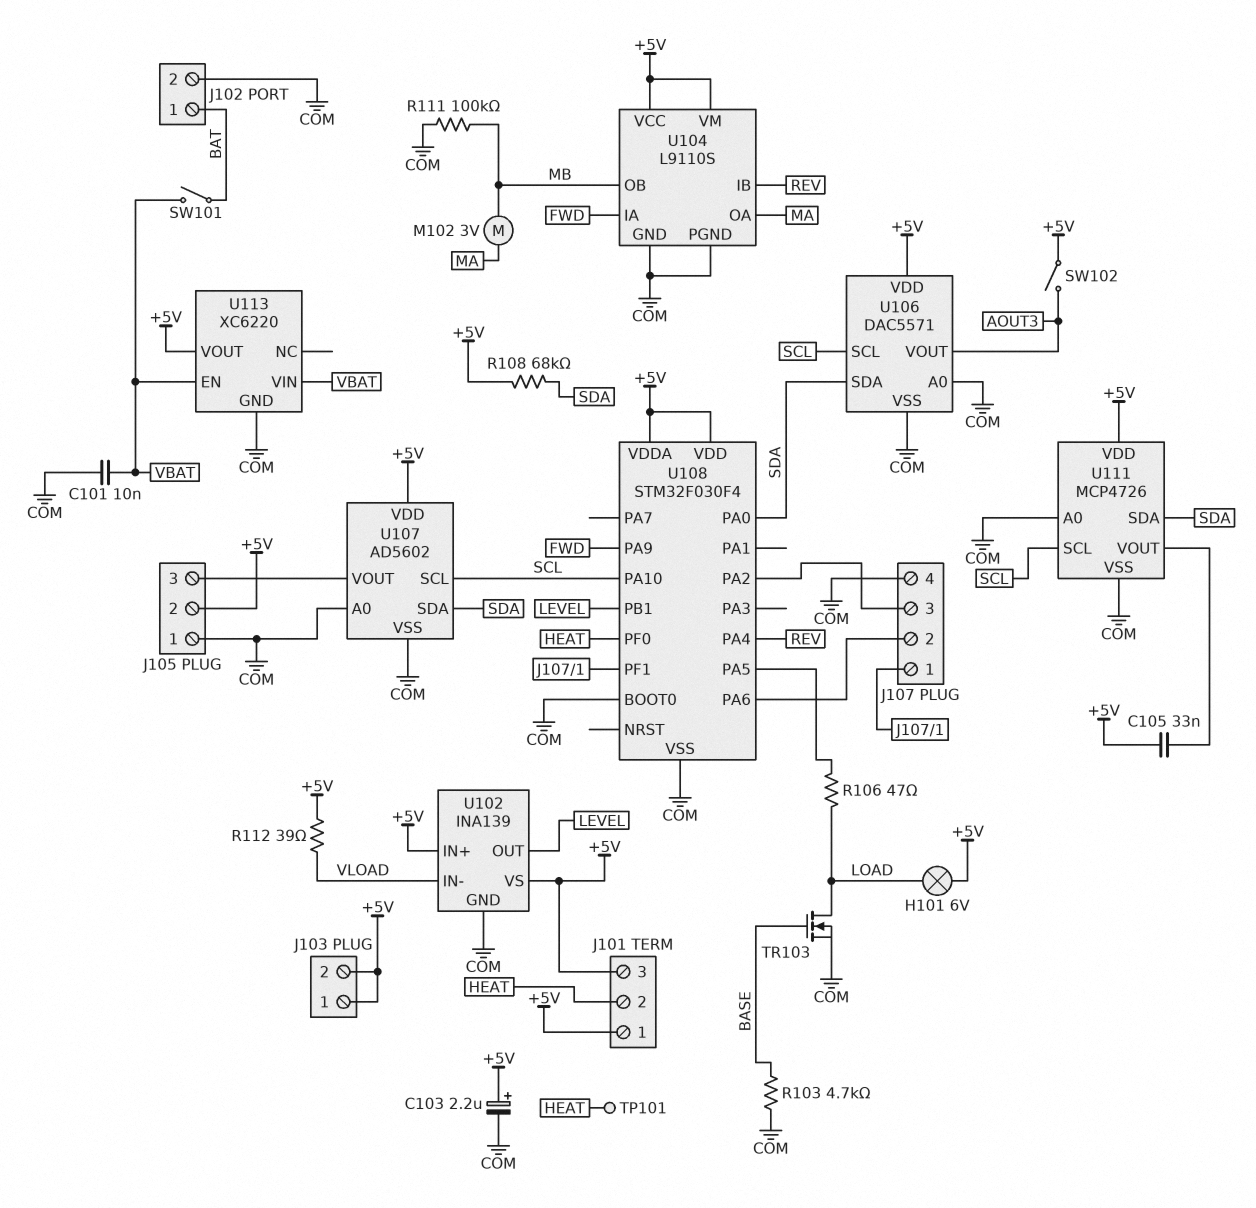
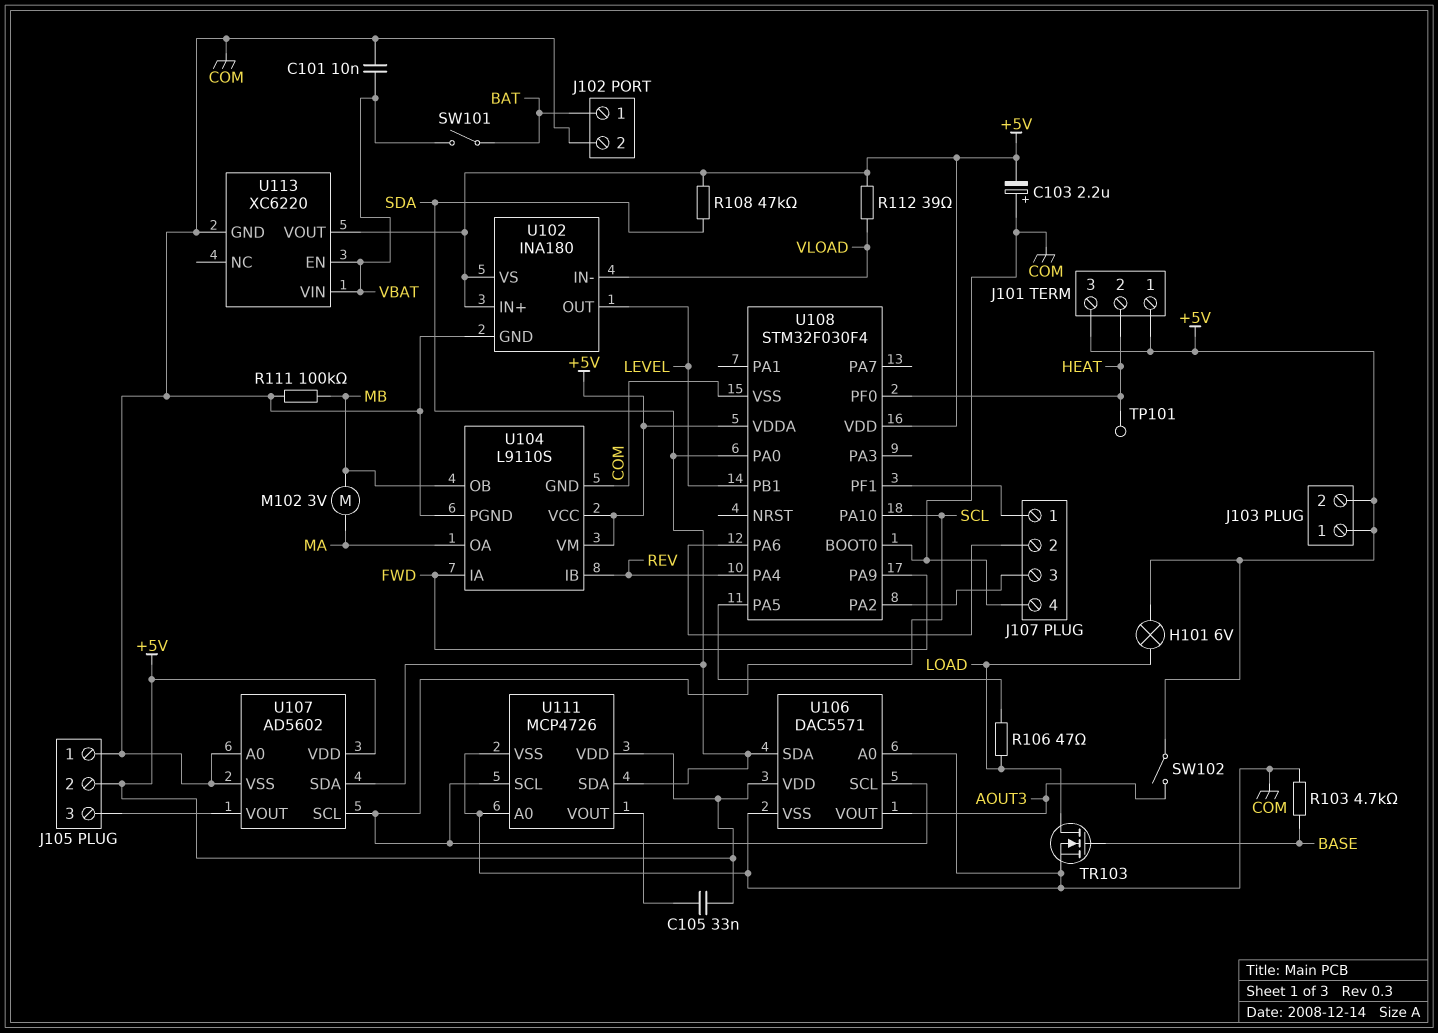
C103: 2.2uF (plus +5V, minus COM) -> 2.2uF (plus COM, minus +5V)
R108: 68k (+5V, SDA) -> 47k (+5V, SDA)
U102: INA139 -> INA180

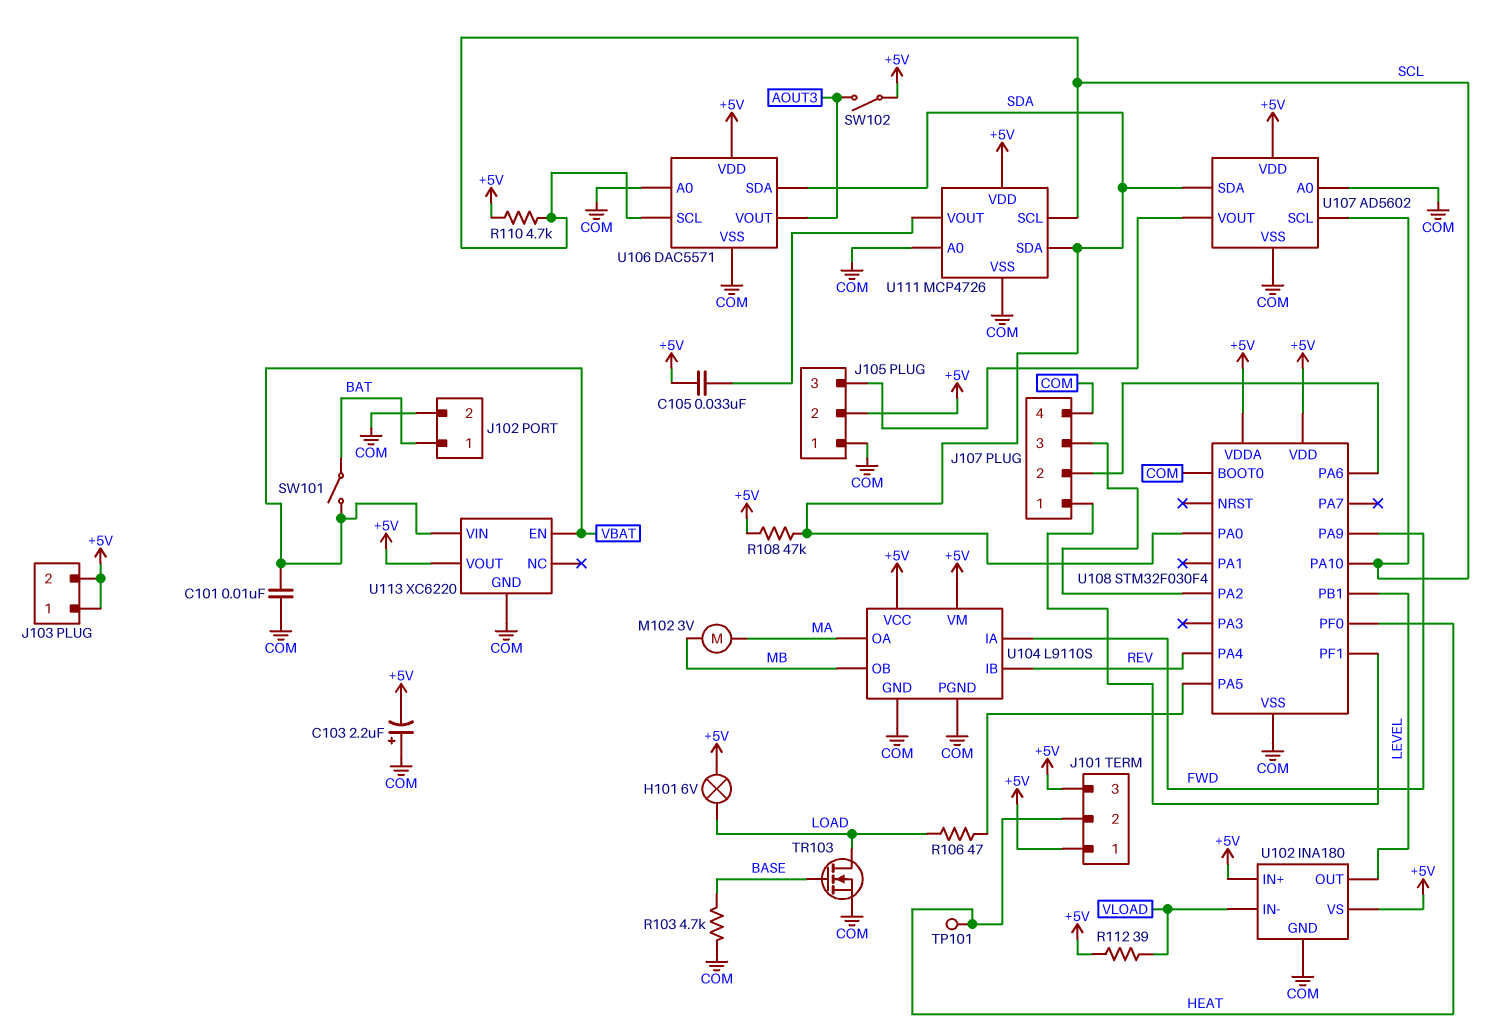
R110: none -> 4.7k (+5V, SCL)
R111: 100k (COM, MB) -> none

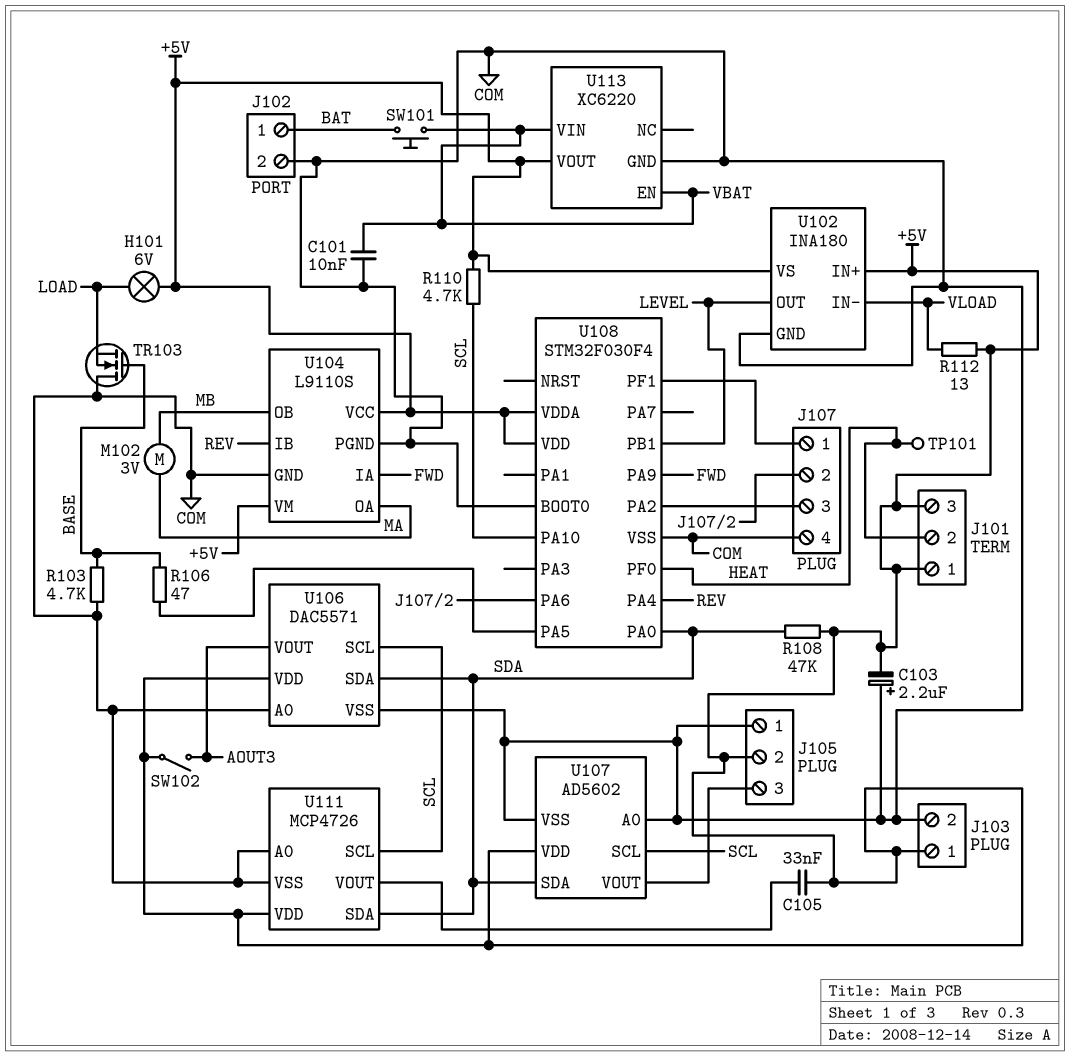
J103 pin 2: +5V -> COM
R106: 47 (LOAD, U108/PA5) -> 47 (BASE, U108/PA5)
R112: 39 (+5V, VLOAD) -> 13 (+5V, VLOAD)
SW101: switch (BAT, VBAT) -> button (BAT, VBAT)
TR103: NMOS (G BASE, D LOAD, S COM) -> NMOS (G BASE, D COM, S LOAD)

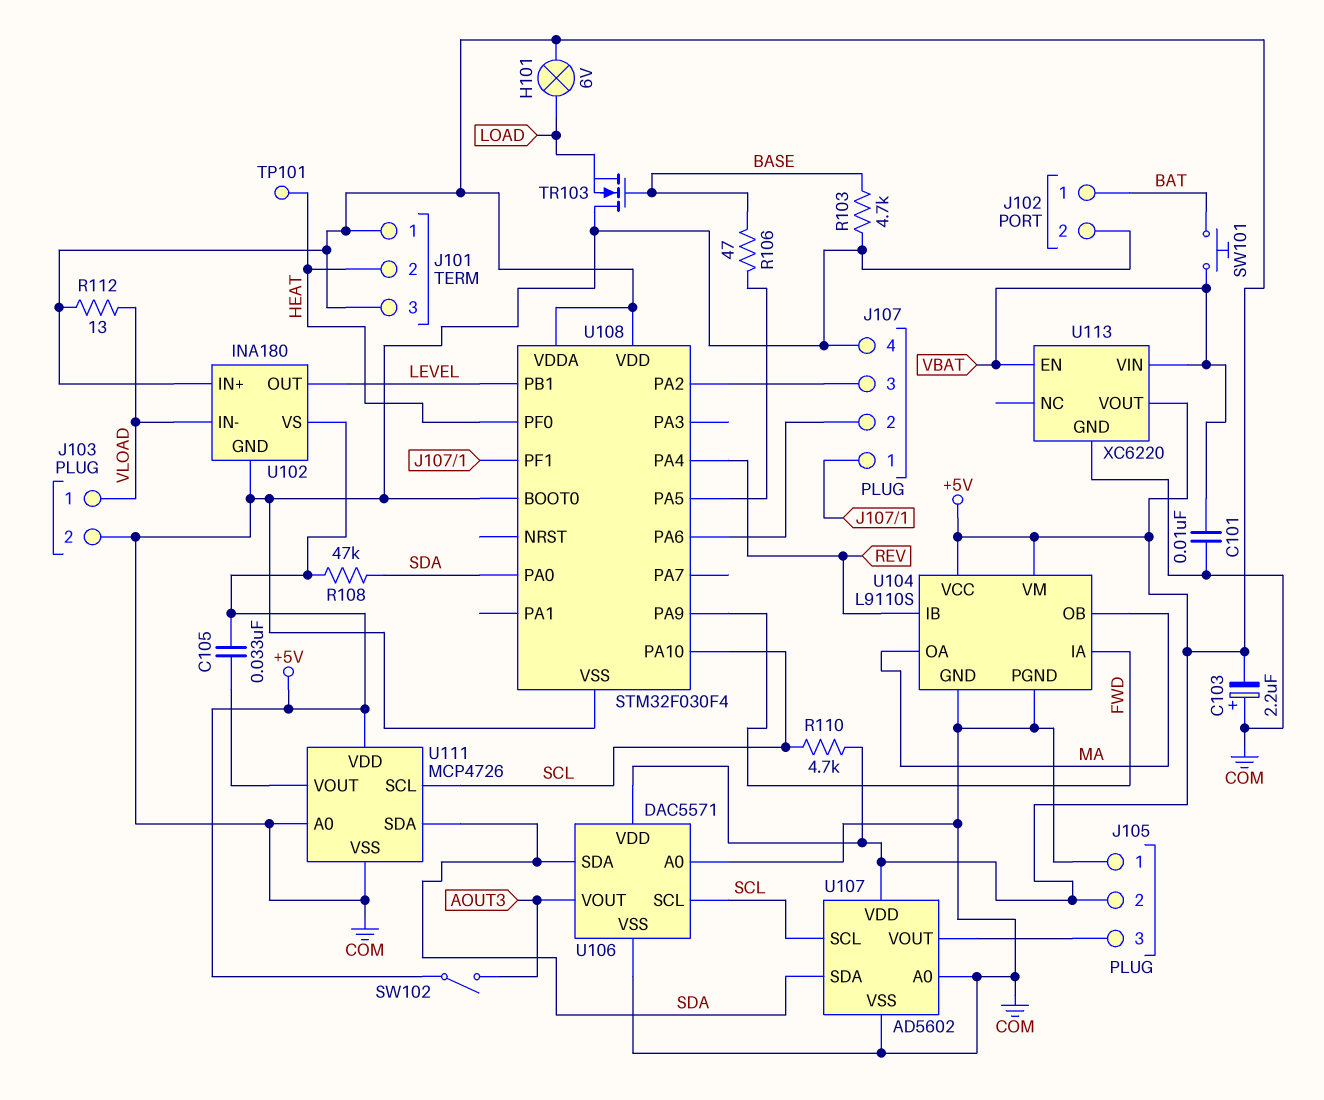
J103 pin 1: +5V -> VLOAD
M102: motor 3V (MA, MB) -> none
U104 pin OB: MB -> MA

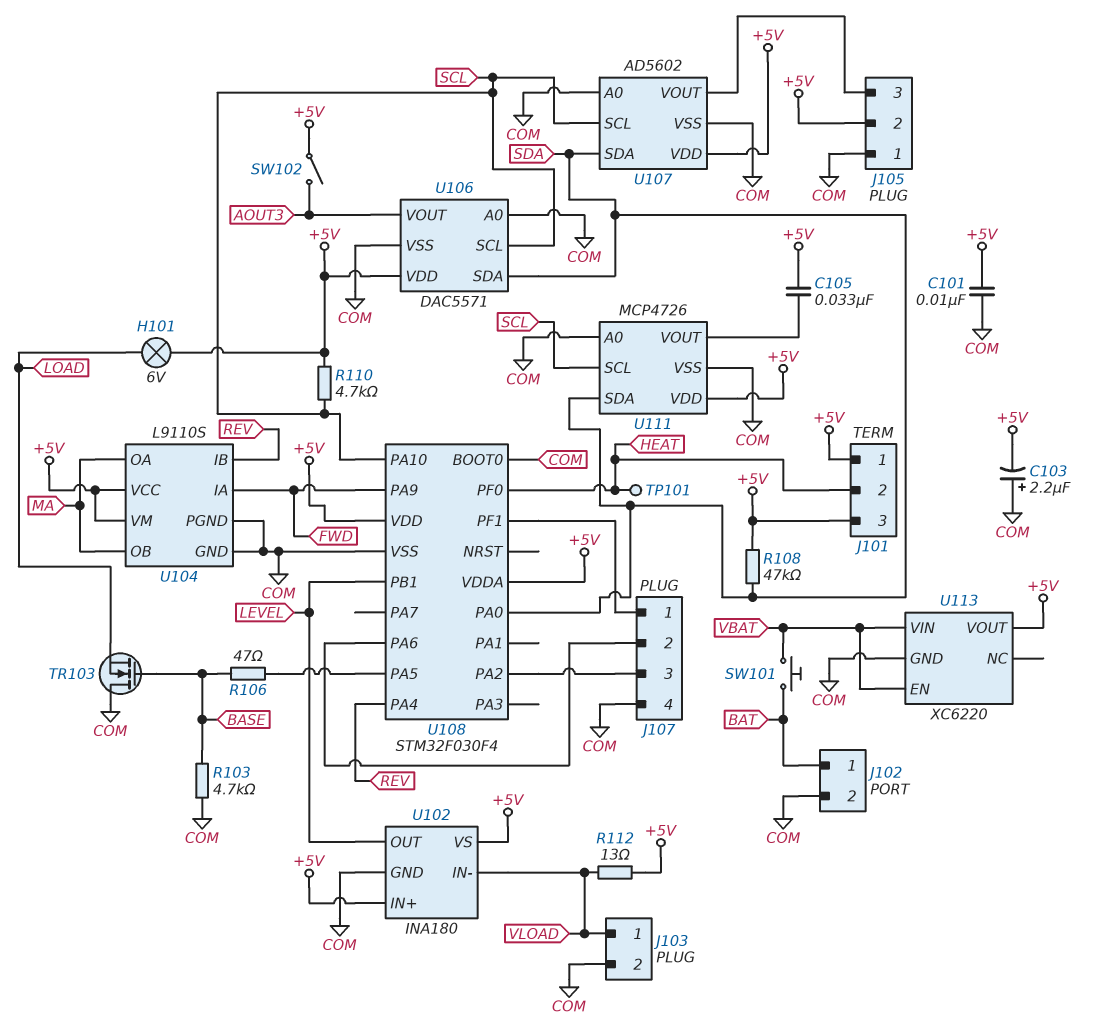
C101: 10nF (COM, VBAT) -> 10nF (+5V, COM)

